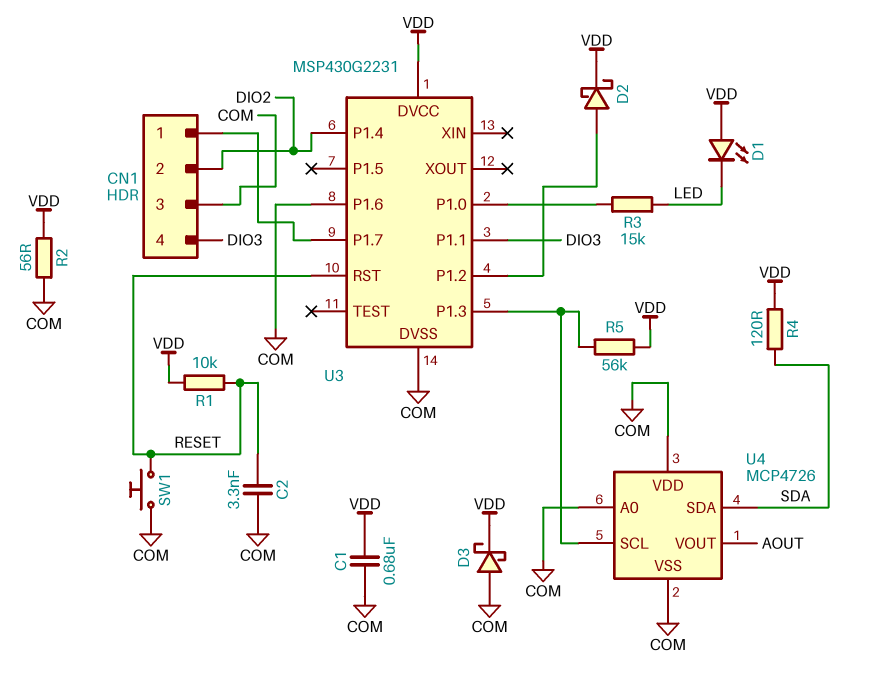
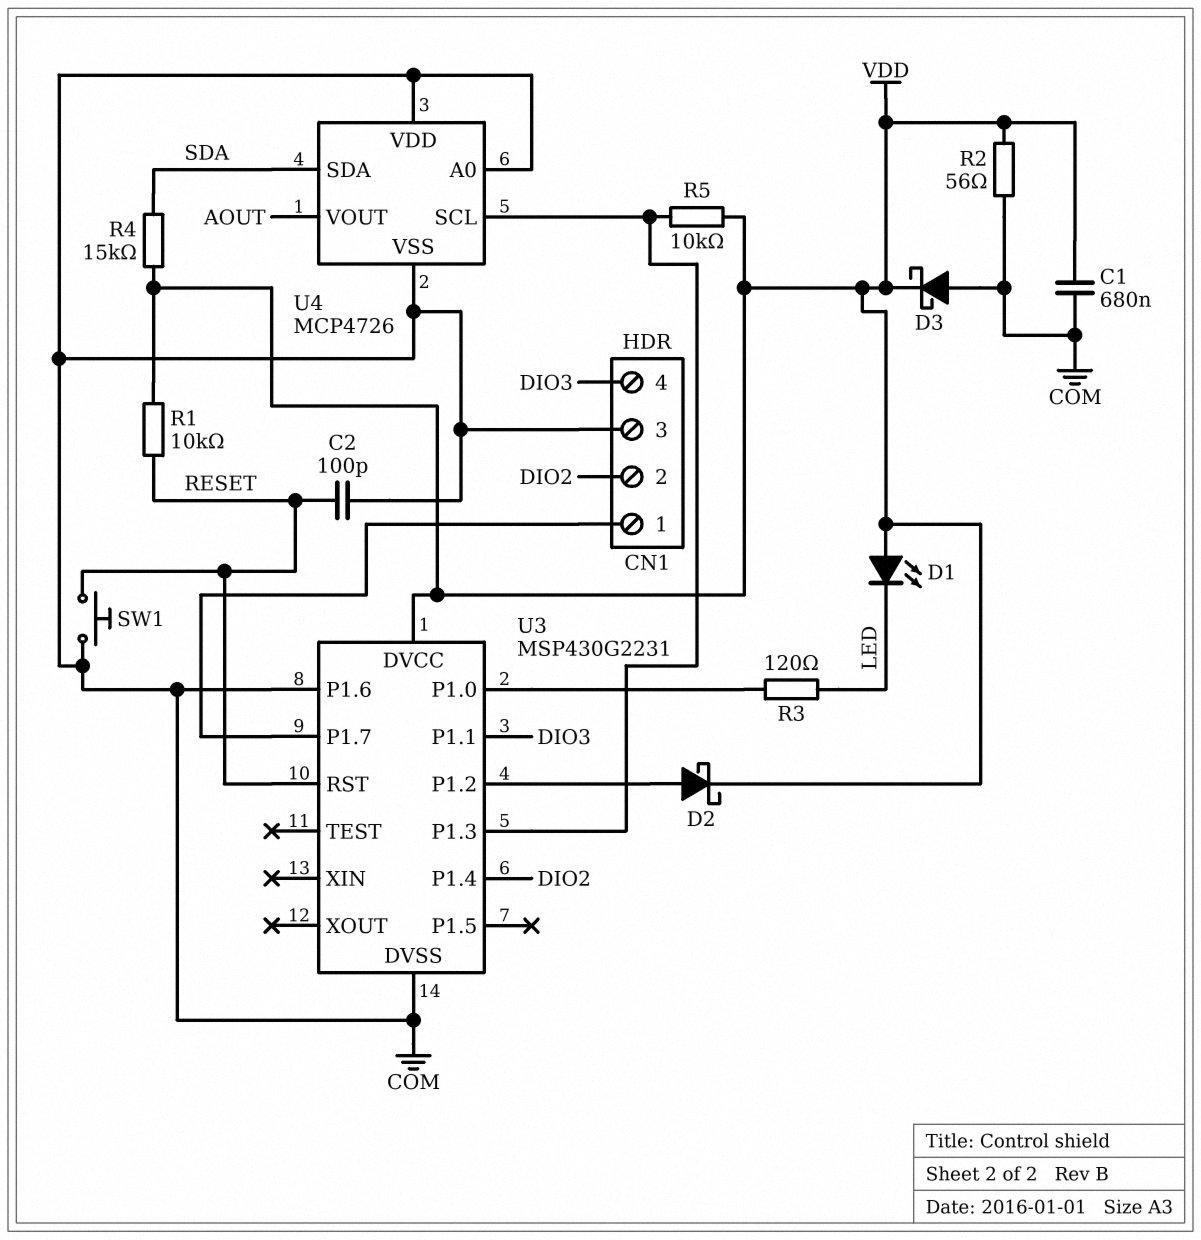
C2: 3.3nF (COM, RESET) -> 100pF (COM, RESET)
R3: 15k (LED, U3/P1.0) -> 120 (LED, U3/P1.0)
R4: 120 (SDA, VDD) -> 15k (SDA, VDD)
R5: 56k (U3/P1.3, VDD) -> 10k (U3/P1.3, VDD)

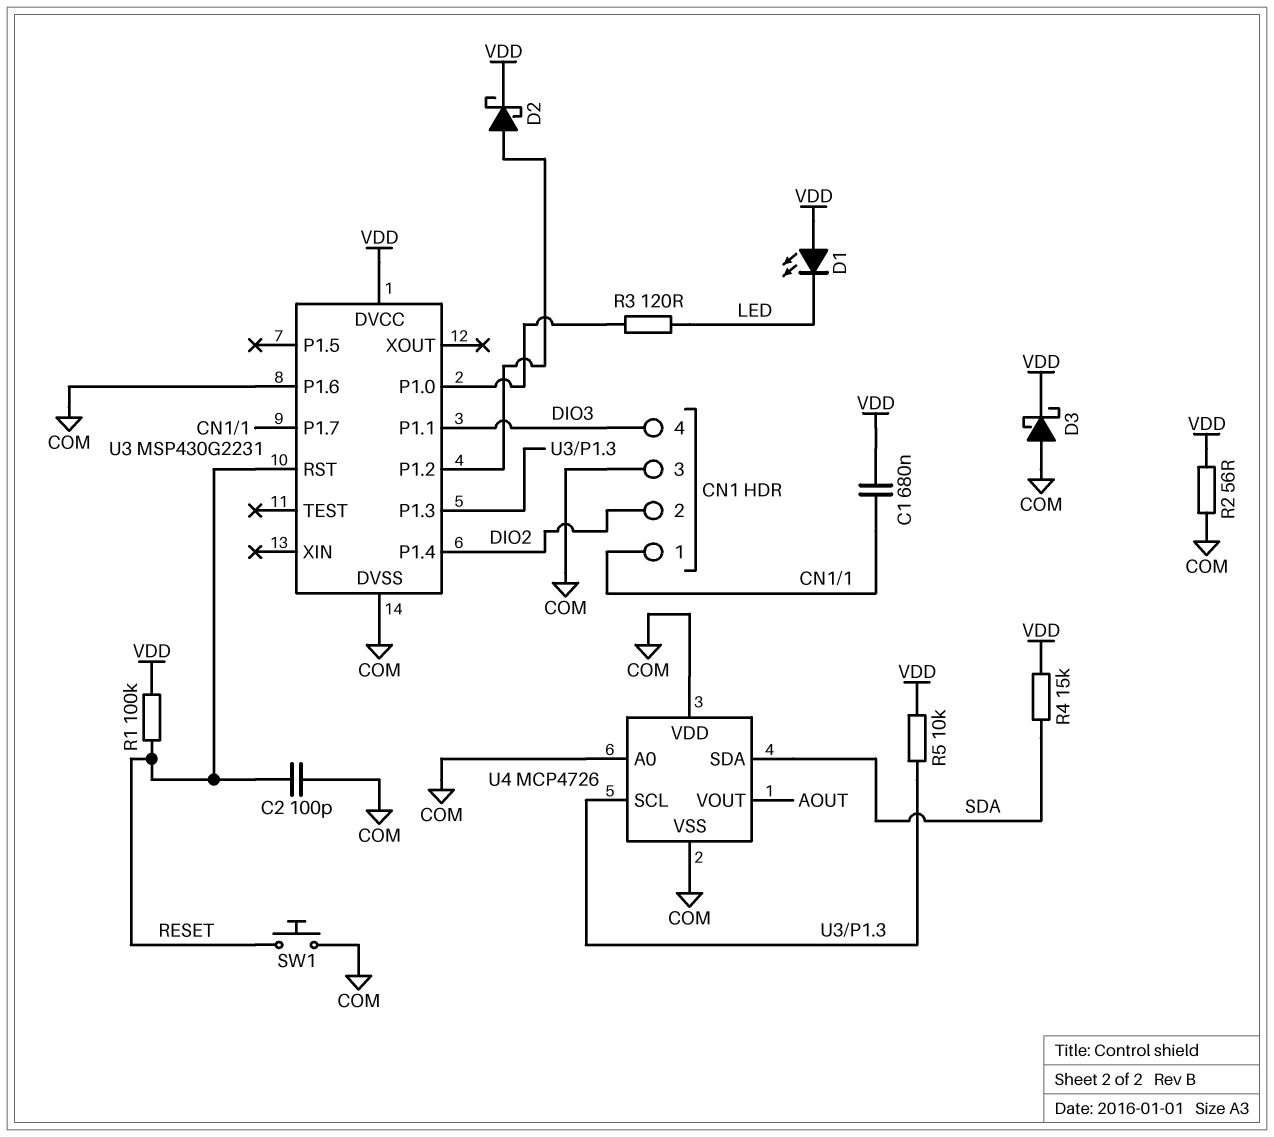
C1: 680nF (COM, VDD) -> 680nF (CN1/1, VDD)
R1: 10k (RESET, VDD) -> 100k (RESET, VDD)

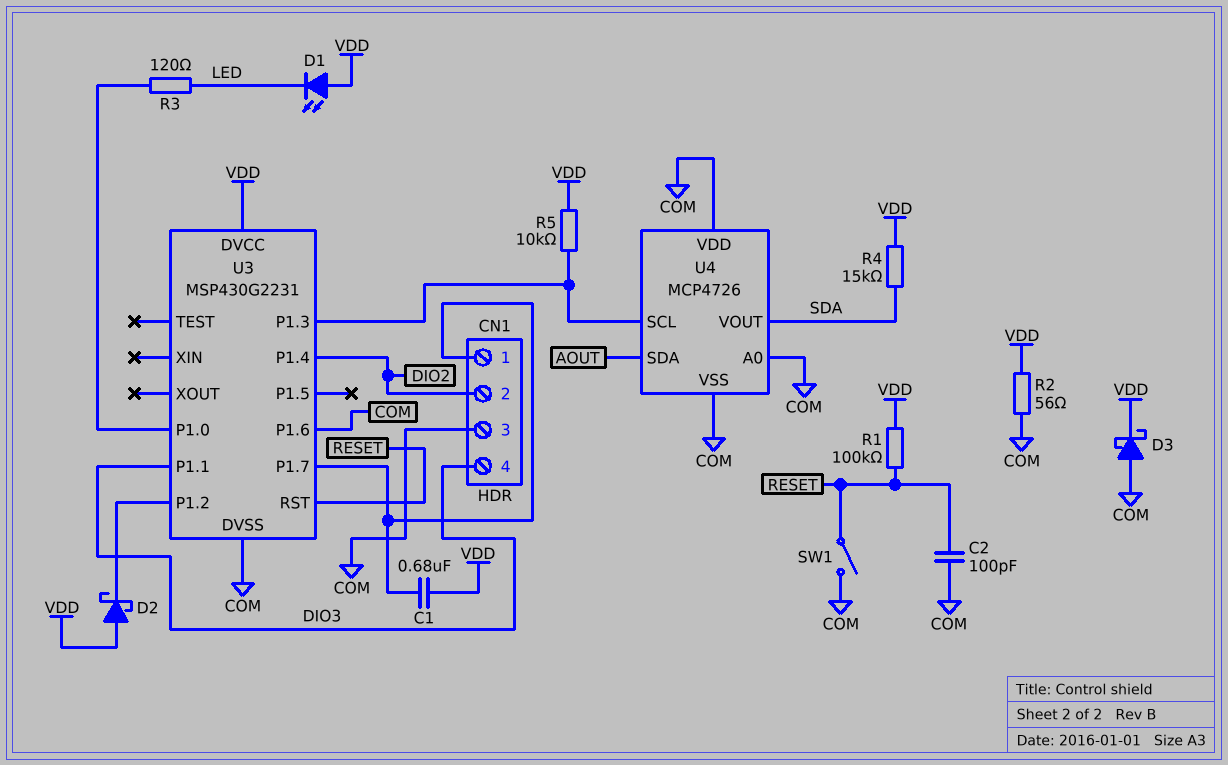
D2: schottky (A U3/P1.2, K VDD) -> schottky (A VDD, K U3/P1.2)
SW1: button (COM, RESET) -> switch (COM, RESET)
U4 pin SDA: SDA -> AOUT
U4 pin VOUT: AOUT -> SDA

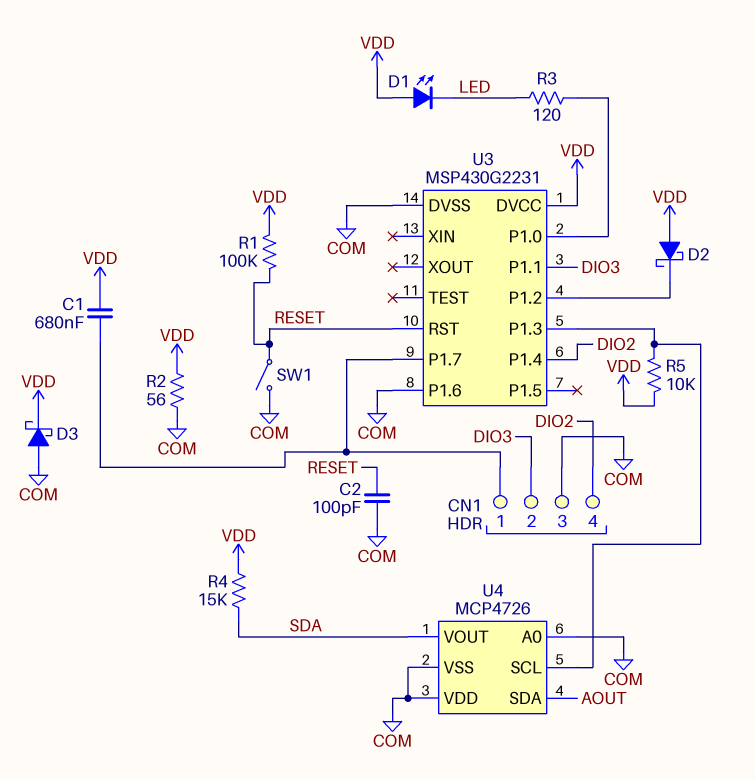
CN1 pin 2: DIO2 -> DIO3
CN1 pin 4: DIO3 -> DIO2

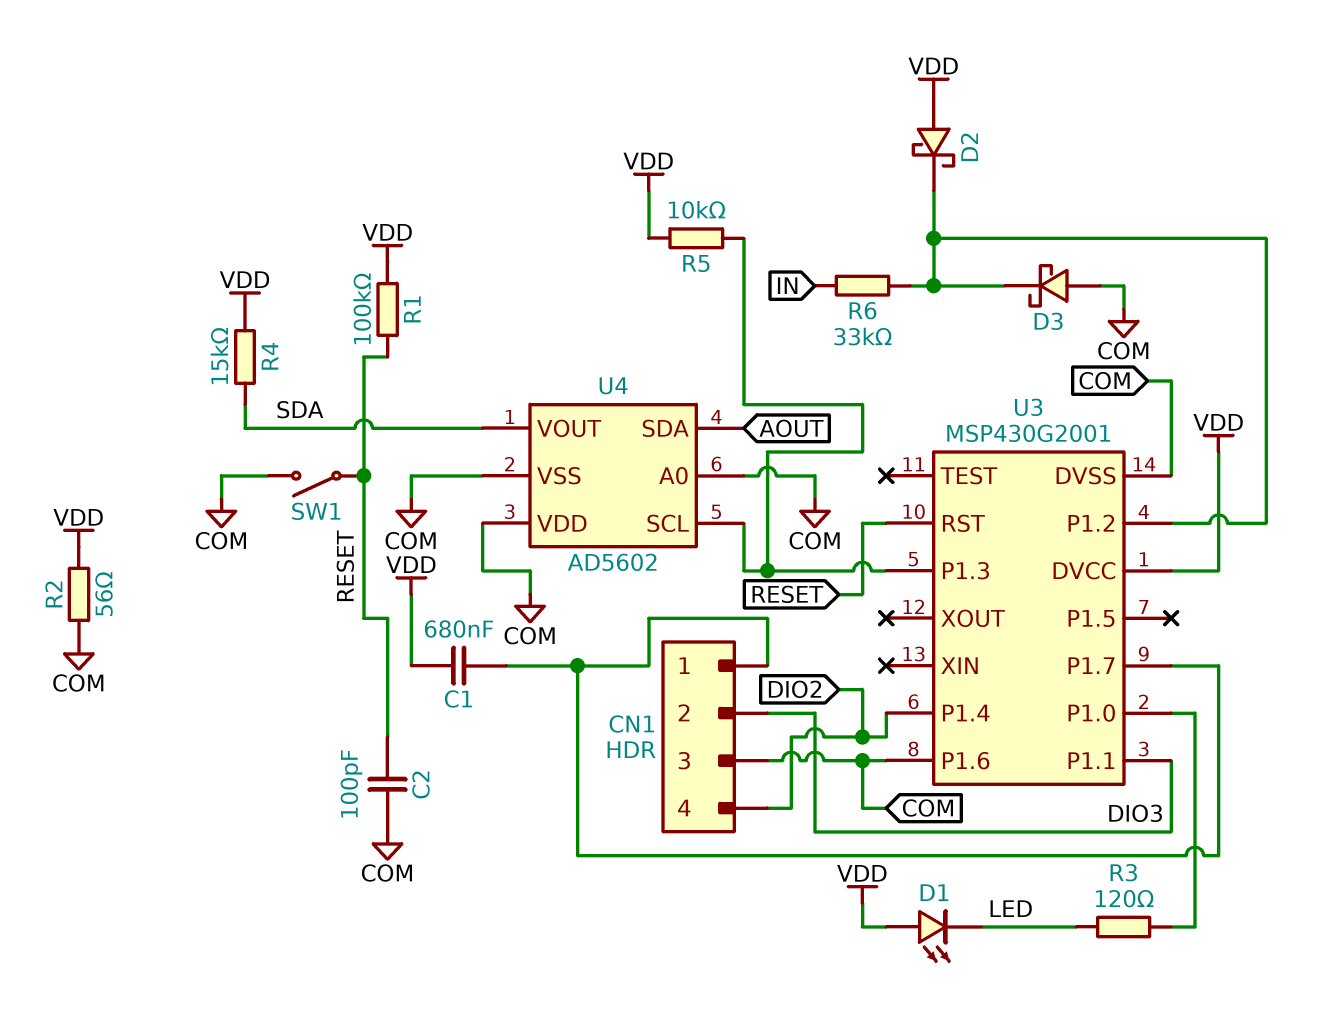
D3: schottky (A COM, K VDD) -> schottky (A COM, K U3/P1.2)
R6: none -> 33k (IN, U3/P1.2)
U3: MSP430G2231 -> MSP430G2001
U4: MCP4726 -> AD5602

